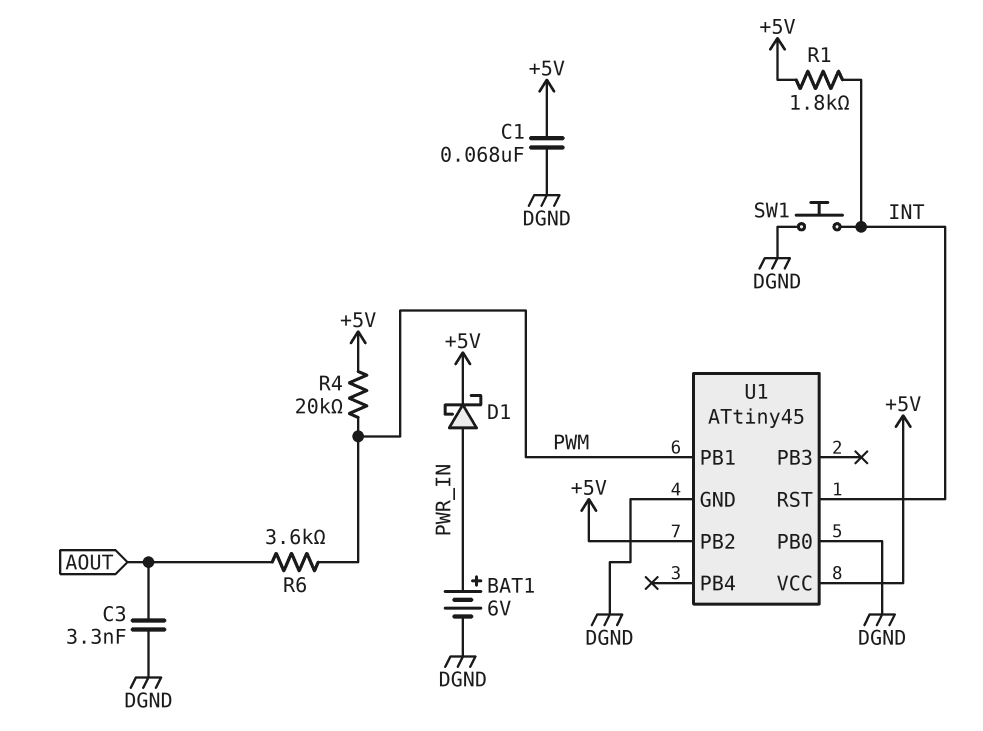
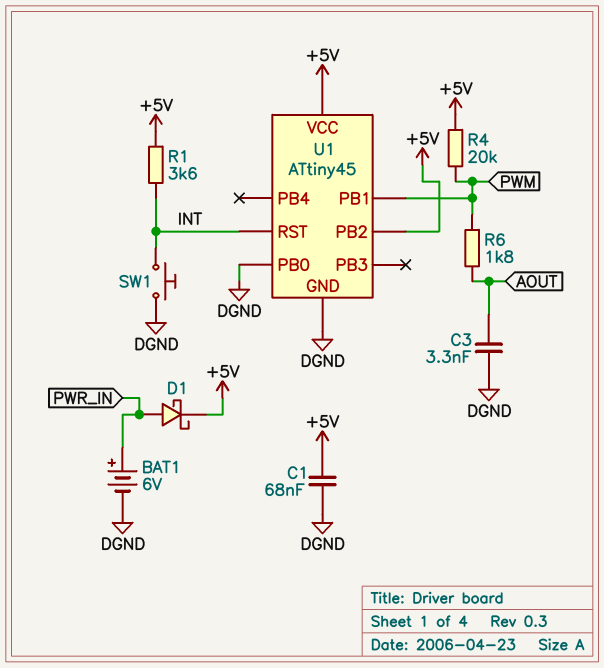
R1: 1.8k (+5V, INT) -> 3.6k (+5V, INT)
R6: 3.6k (AOUT, PWM) -> 1.8k (AOUT, PWM)

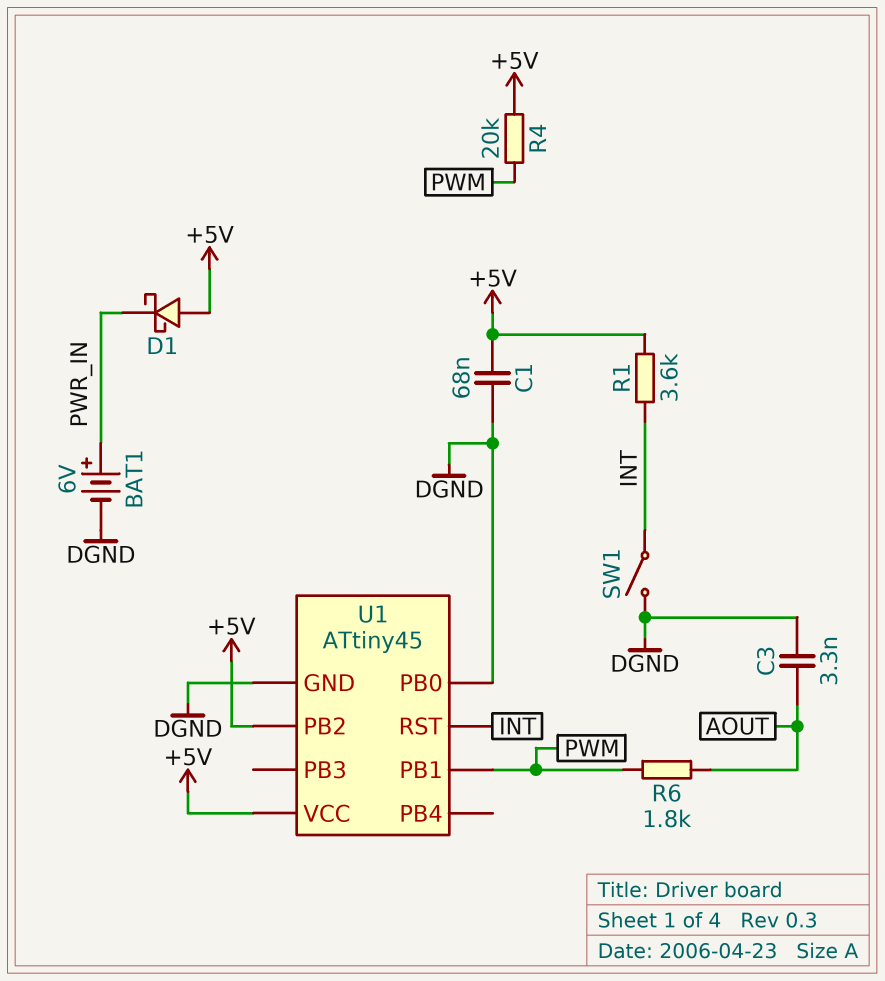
D1: schottky (A PWR_IN, K +5V) -> schottky (A +5V, K PWR_IN)
SW1: button (DGND, INT) -> switch (DGND, INT)

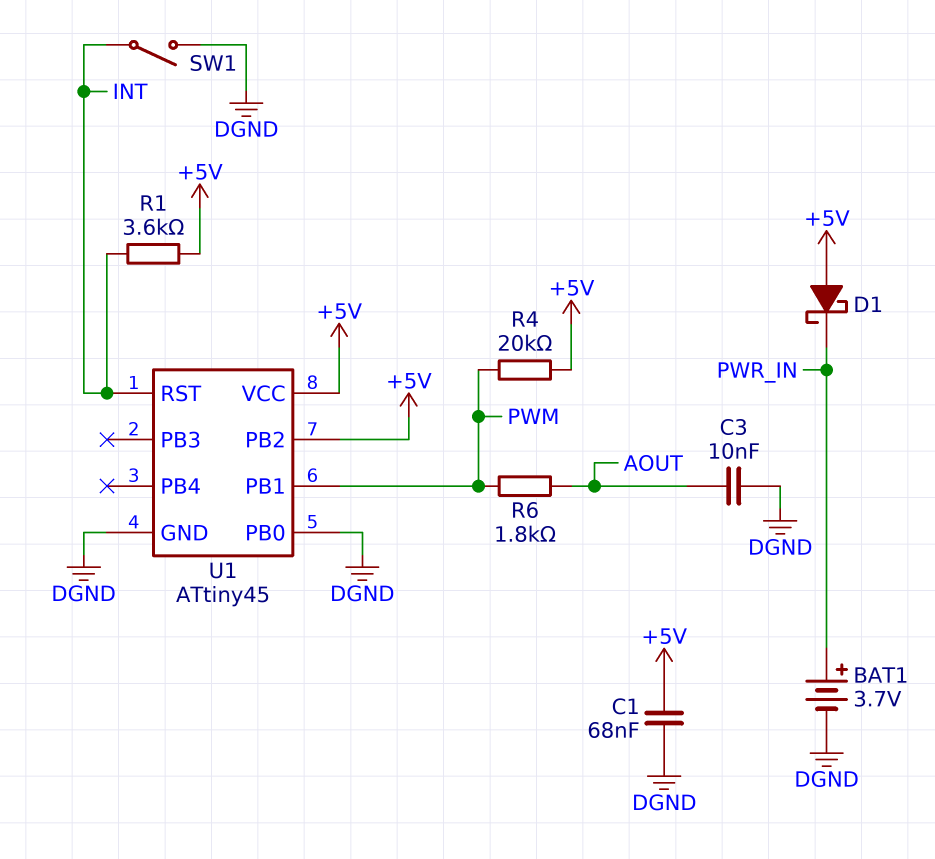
BAT1: 6V (plus PWR_IN, minus DGND) -> 3.7V (plus PWR_IN, minus DGND)
C3: 3.3nF (AOUT, DGND) -> 10nF (AOUT, DGND)

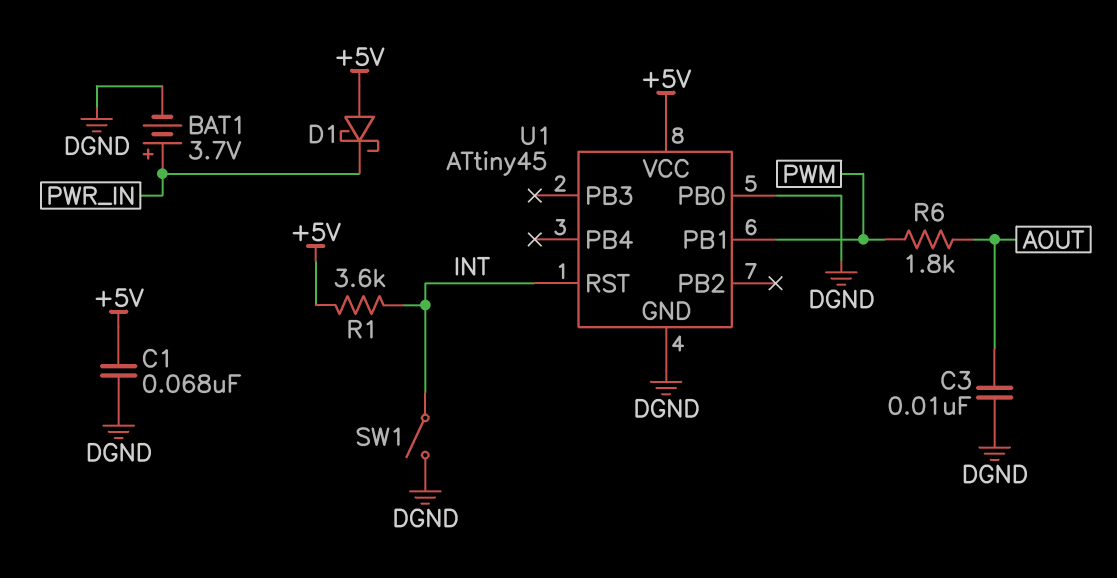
R4: 20k (+5V, PWM) -> none
U1 pin PB2: +5V -> none

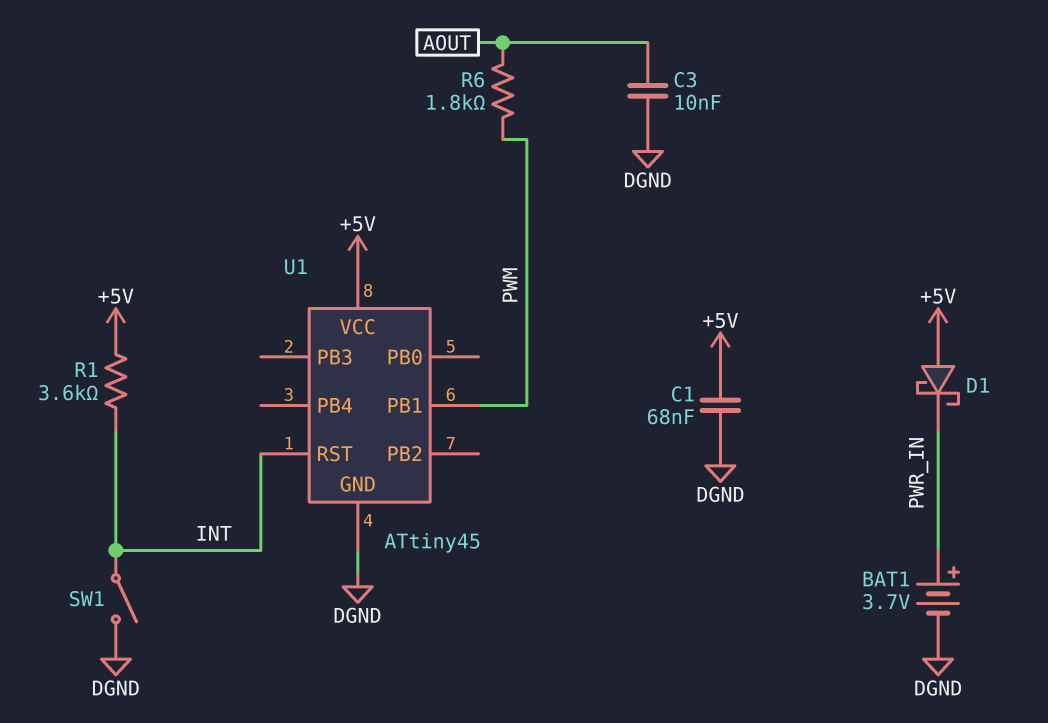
U1 pin PB0: DGND -> none

